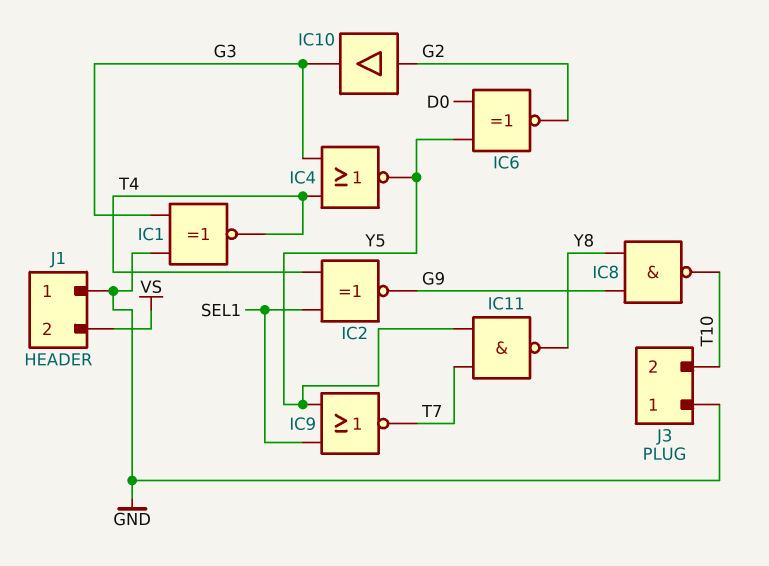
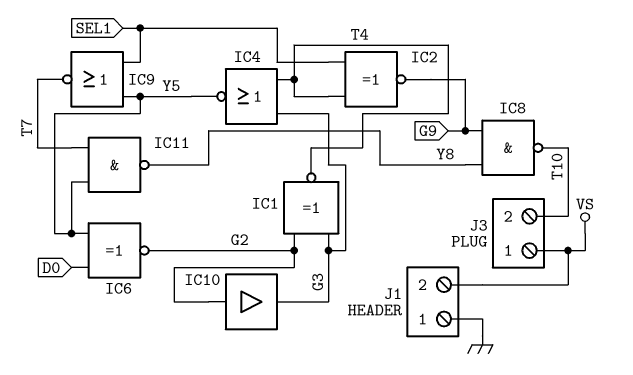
IC1: XNOR (in G3, in GND, out T4) -> XNOR (in G2, in G3, out T4)
J3 pin 1: GND -> VS

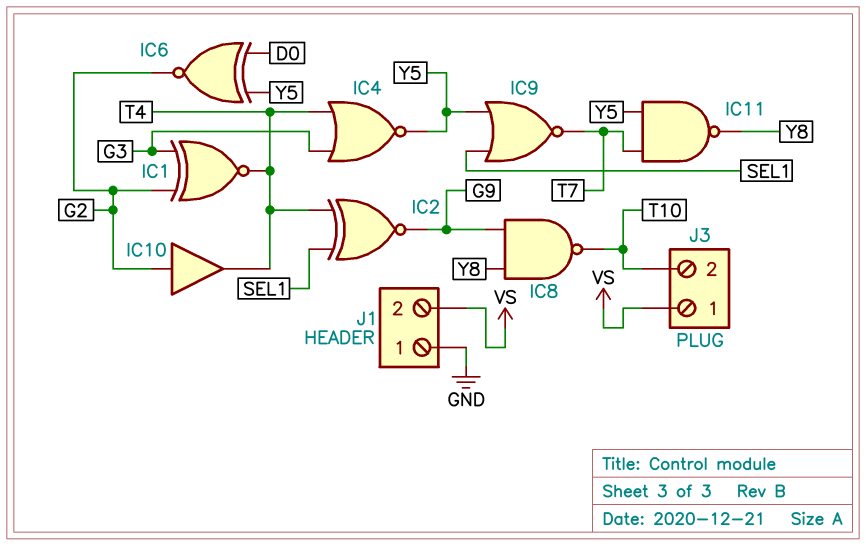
IC10: buffer (in G2, out G3) -> buffer (in G2, out T4)

